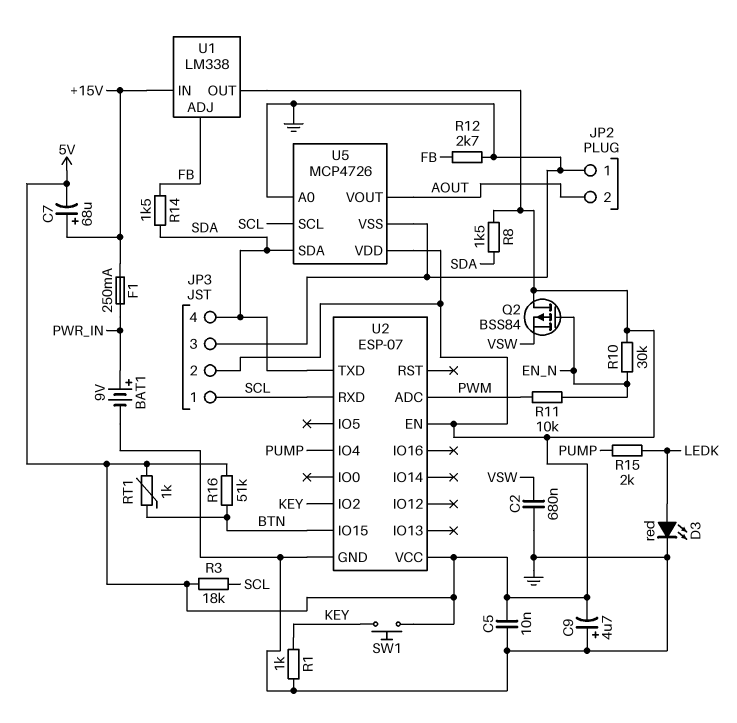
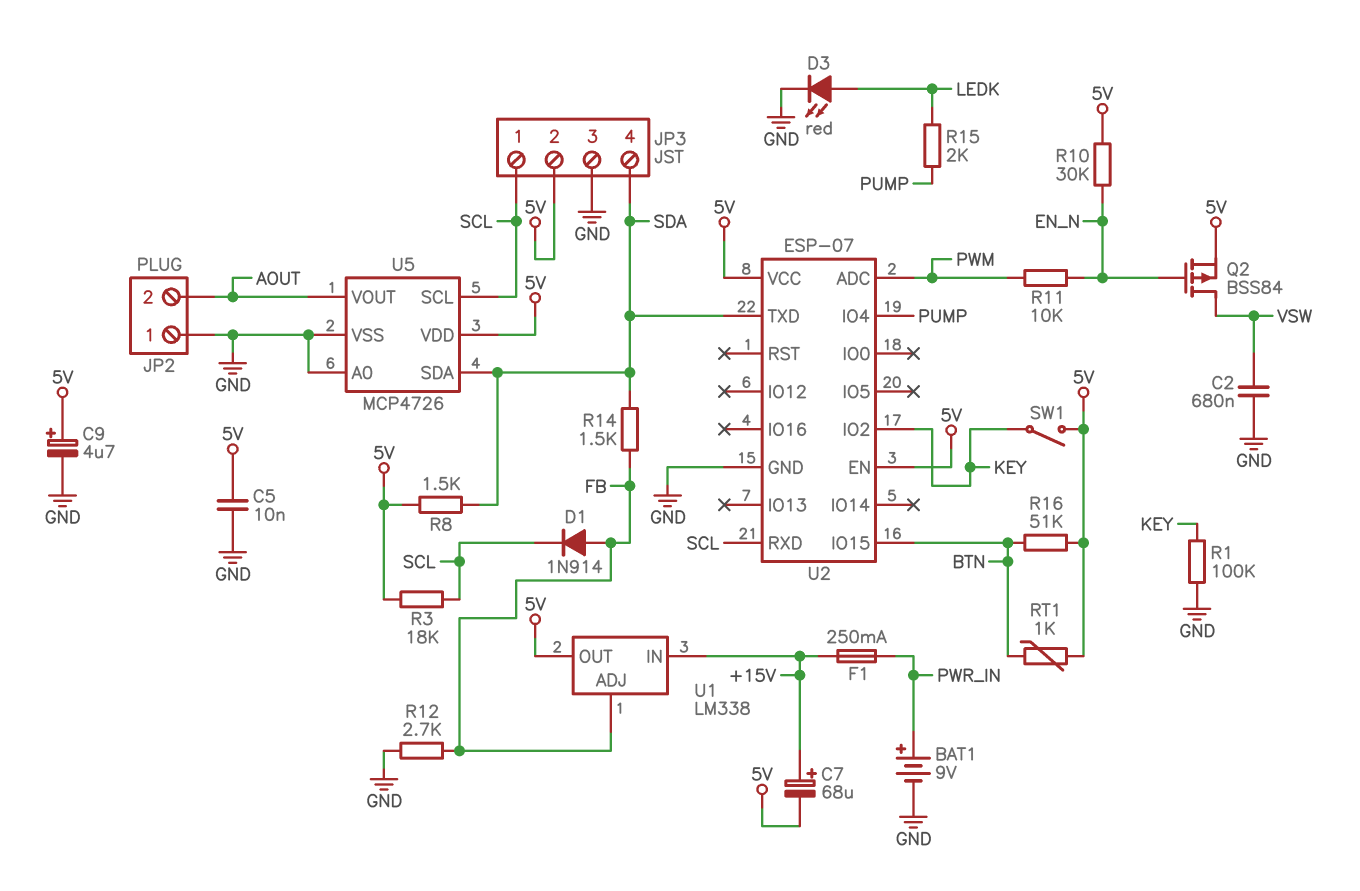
C9: 4.7uF (plus GND, minus 5V) -> 4.7uF (plus 5V, minus GND)
D1: none -> diode 1N914 (A FB, K SCL)
Q2: PMOS BSS84 (G EN_N, D 5V, S VSW) -> PMOS BSS84 (G EN_N, D VSW, S 5V)
R1: 1k (GND, KEY) -> 100k (GND, KEY)
SW1: button (5V, KEY) -> switch (5V, KEY)

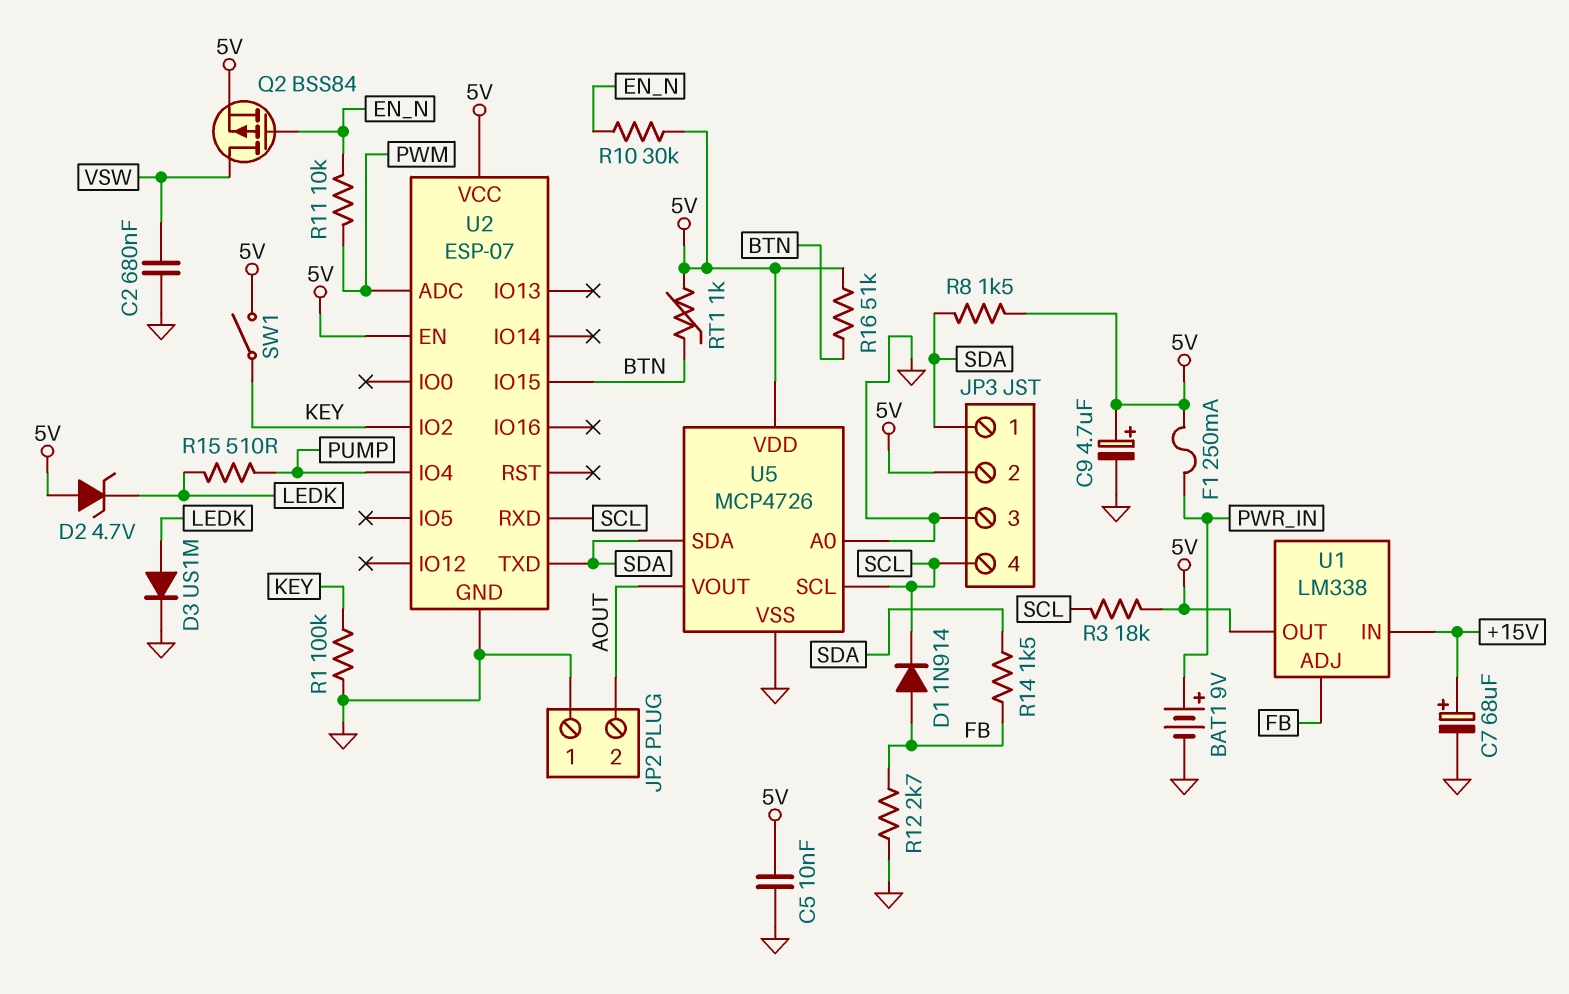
C7: 68uF (plus +15V, minus 5V) -> 68uF (plus +15V, minus GND)
D2: none -> zener 4.7V (A 5V, K LEDK)
D3: LED red (A LEDK, K GND) -> diode US1M (A LEDK, K GND)
F1: 250mA (+15V, PWR_IN) -> 250mA (5V, PWR_IN)
JP3 pin 1: SCL -> SDA
JP3 pin 4: SDA -> SCL
R15: 2k (LEDK, PUMP) -> 510 (LEDK, PUMP)

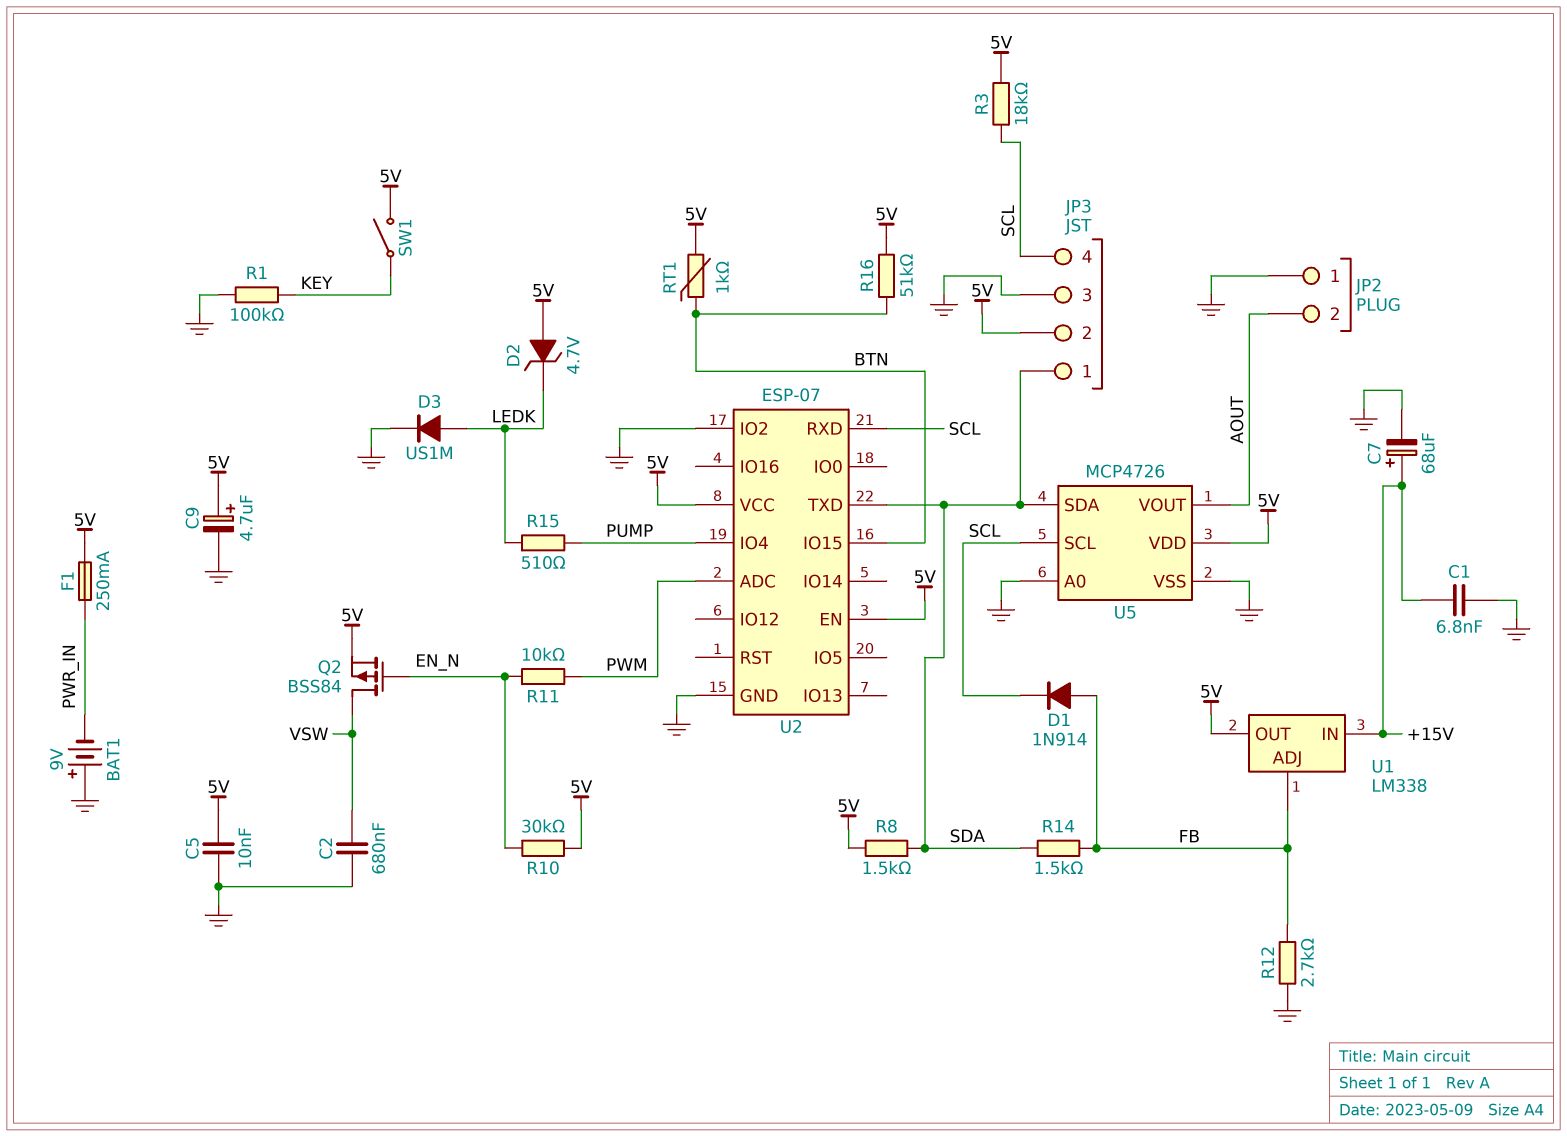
BAT1: 9V (plus PWR_IN, minus GND) -> 9V (plus GND, minus PWR_IN)
C1: none -> 6.8nF (+15V, GND)
U2 pin IO2: KEY -> GND

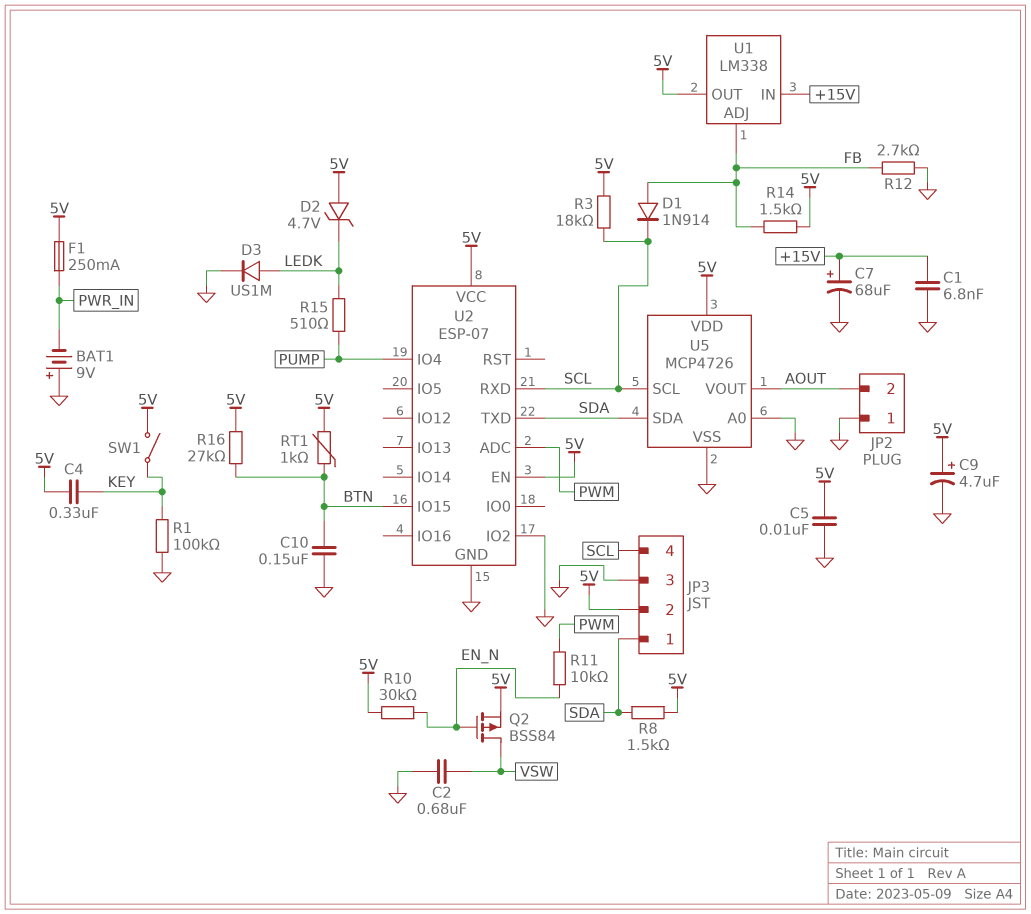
C4: none -> 330nF (5V, KEY)
C10: none -> 150nF (BTN, GND)
R14: 1.5k (FB, SDA) -> 1.5k (5V, FB)
R16: 51k (5V, BTN) -> 27k (5V, BTN)

